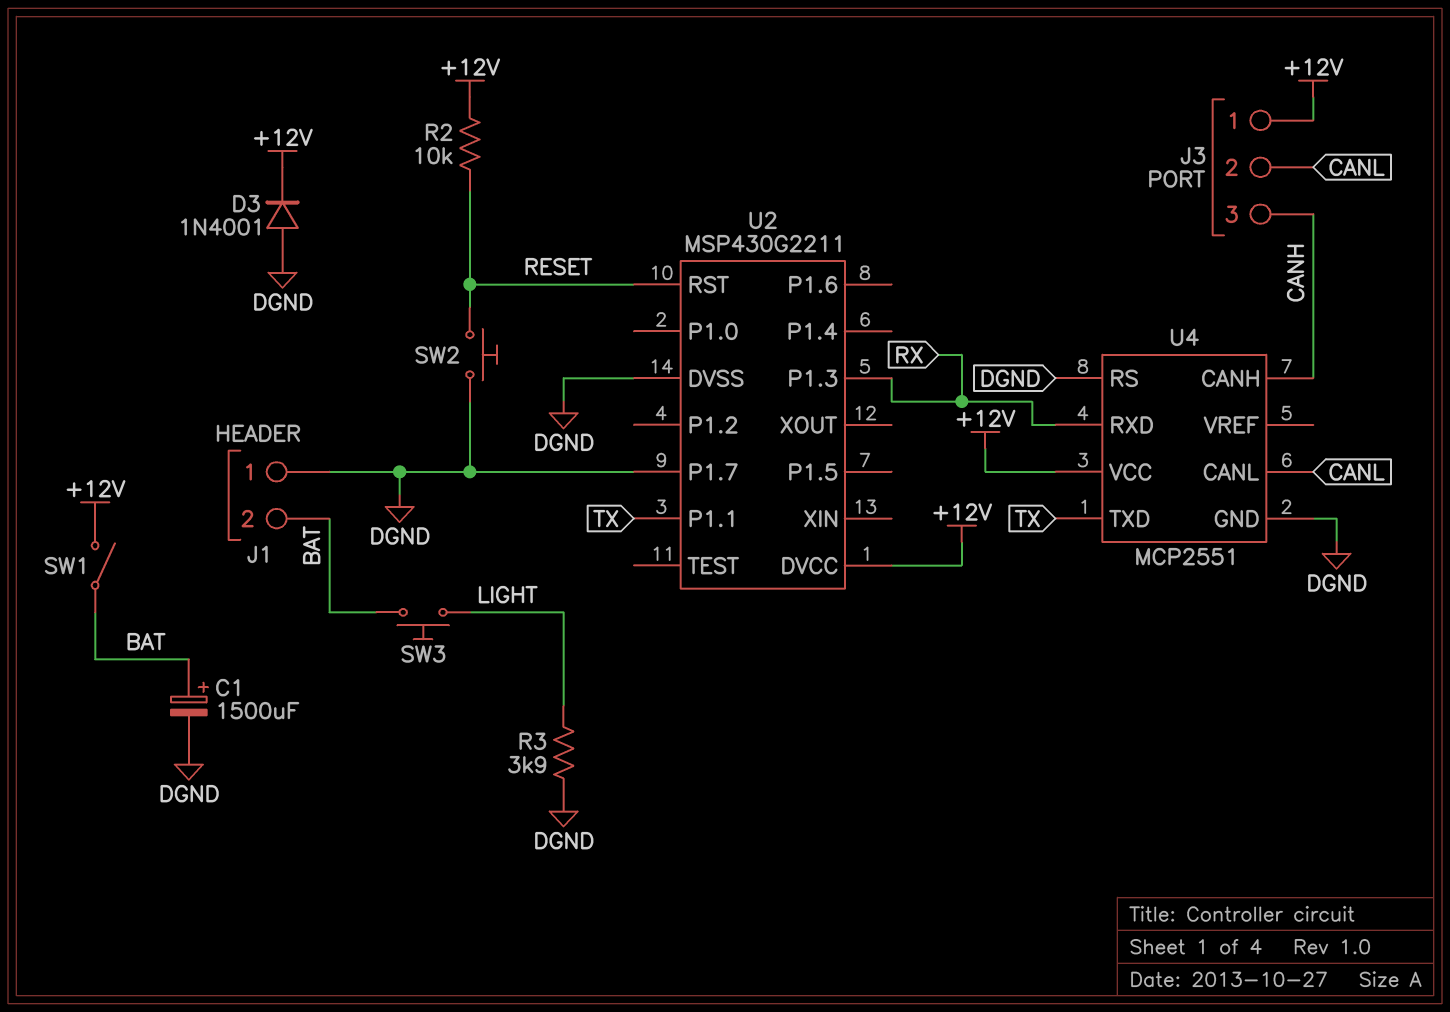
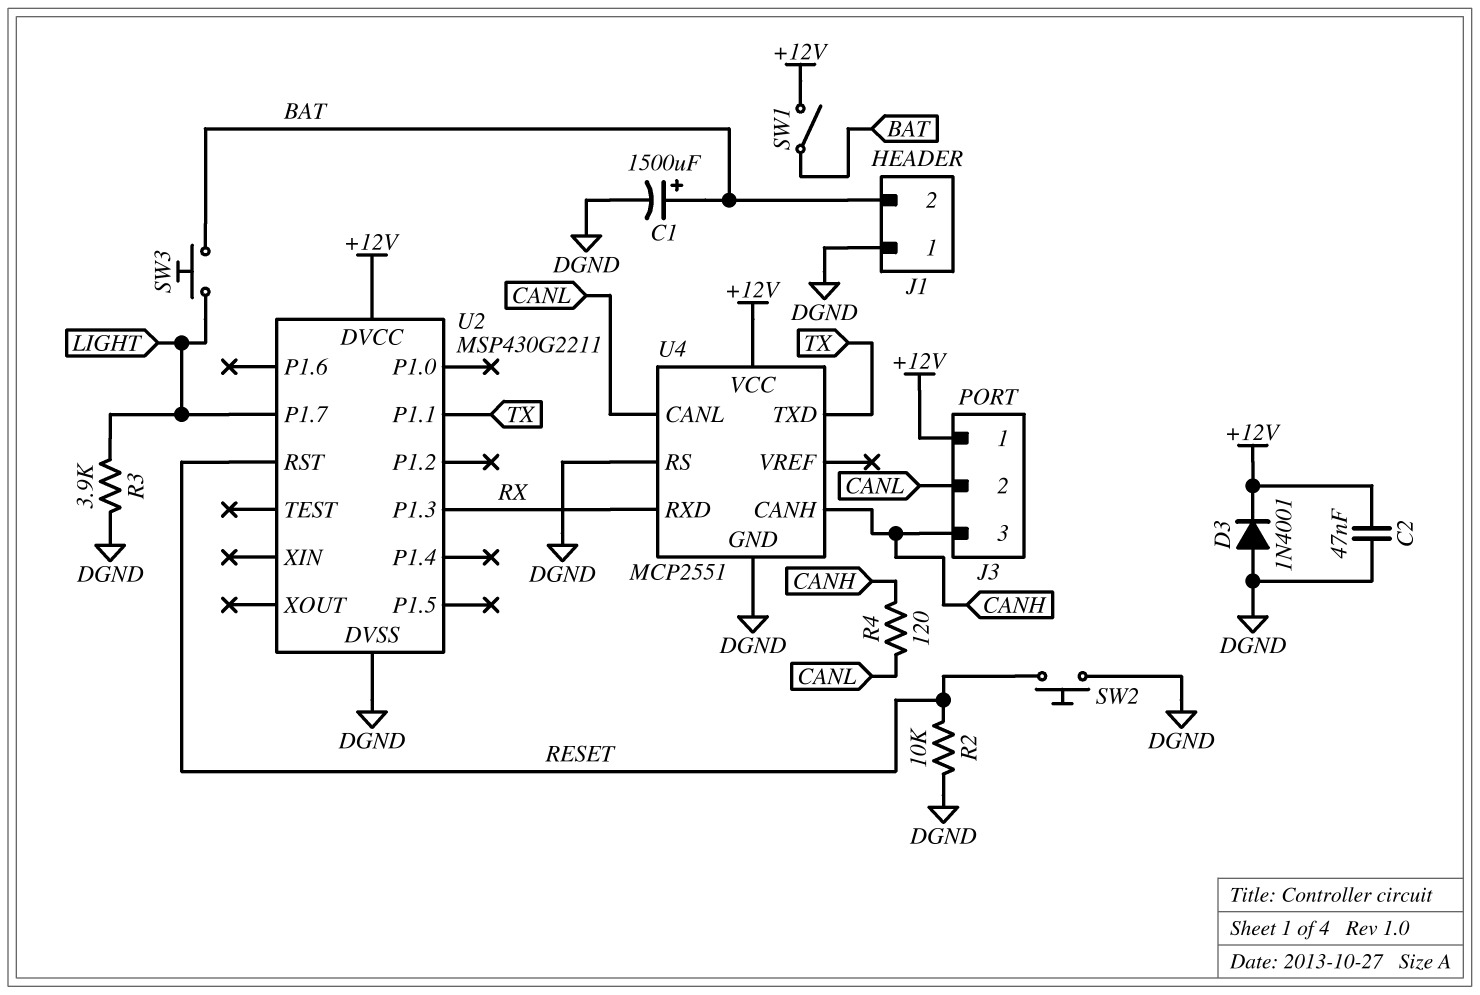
C2: none -> 47nF (+12V, DGND)
R2: 10k (+12V, RESET) -> 10k (DGND, RESET)
R4: none -> 120 (CANH, CANL)
U2 pin P1.7: DGND -> LIGHT

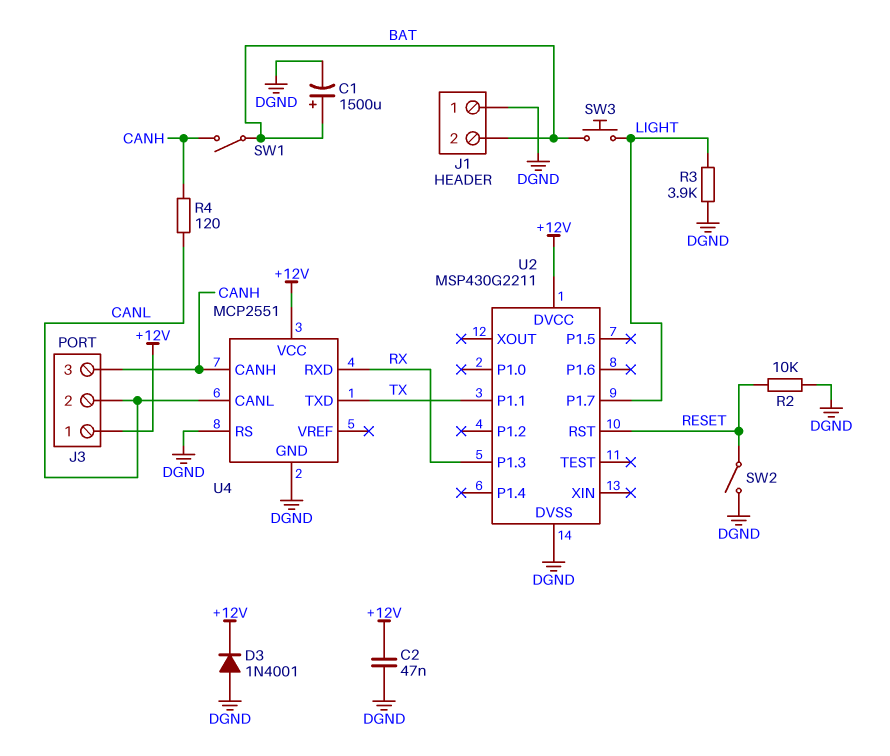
SW1: switch (+12V, BAT) -> switch (BAT, CANH)
SW2: button (DGND, RESET) -> switch (DGND, RESET)

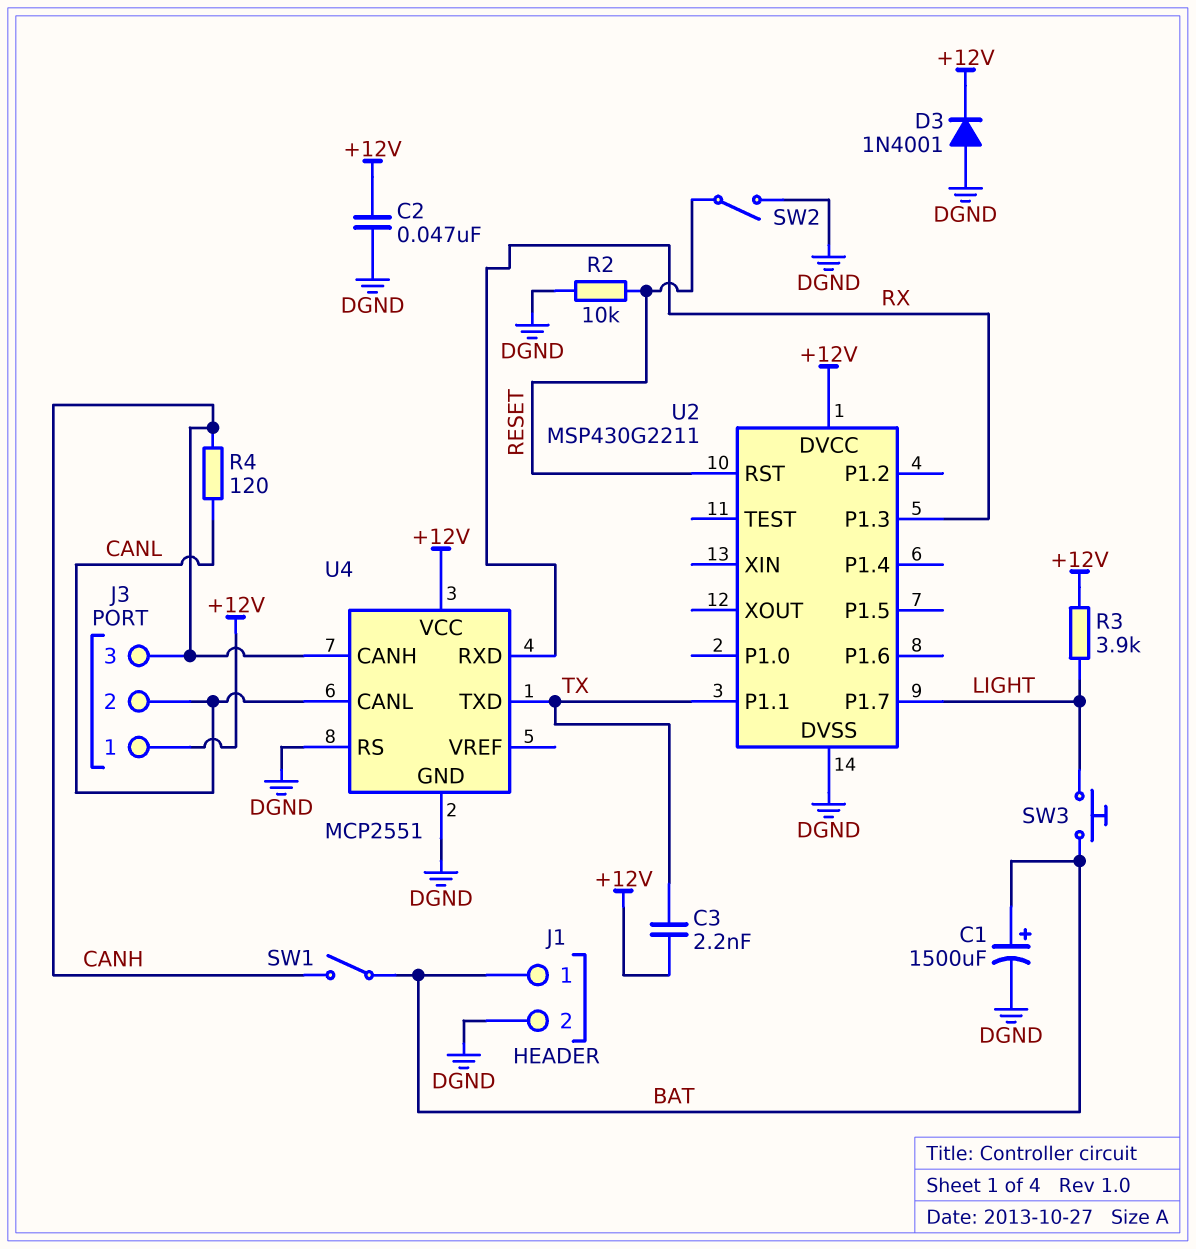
C3: none -> 2.2nF (+12V, TX)
J1 pin 1: DGND -> BAT
J1 pin 2: BAT -> DGND
R3: 3.9k (DGND, LIGHT) -> 3.9k (+12V, LIGHT)

